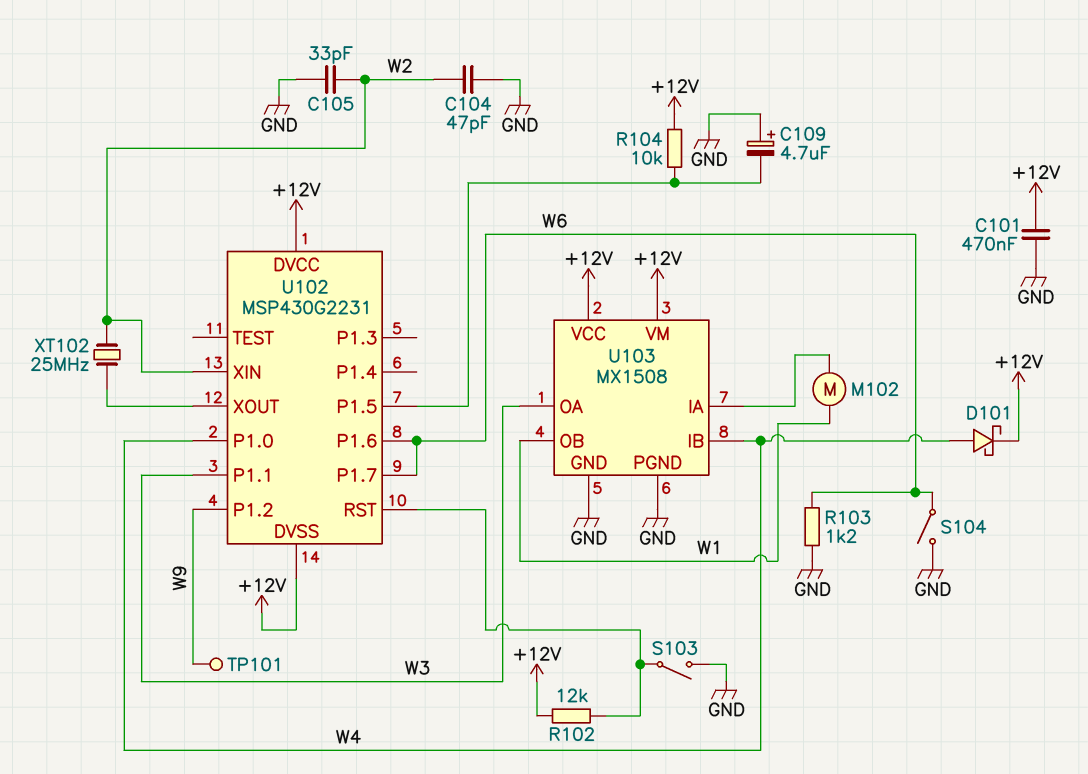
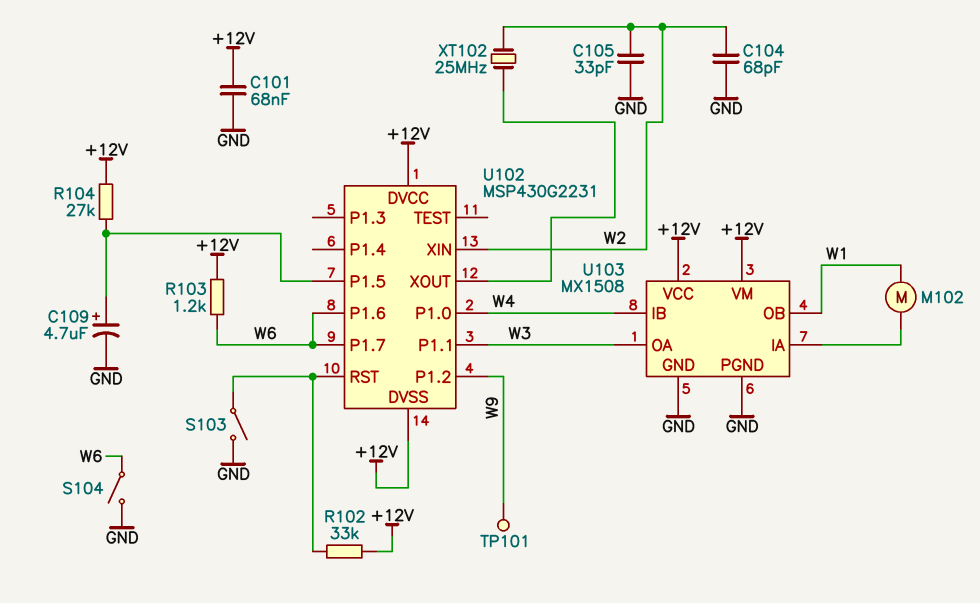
C101: 470nF (+12V, GND) -> 68nF (+12V, GND)
C104: 47pF (GND, W2) -> 68pF (GND, W2)
C109: 4.7uF (plus GND, minus U102/P1.5) -> 4.7uF (plus U102/P1.5, minus GND)
D101: schottky (A W4, K +12V) -> none
R102: 12k (+12V, U102/RST) -> 33k (+12V, U102/RST)
R103: 1.2k (GND, W6) -> 1.2k (+12V, W6)
R104: 10k (+12V, U102/P1.5) -> 27k (+12V, U102/P1.5)

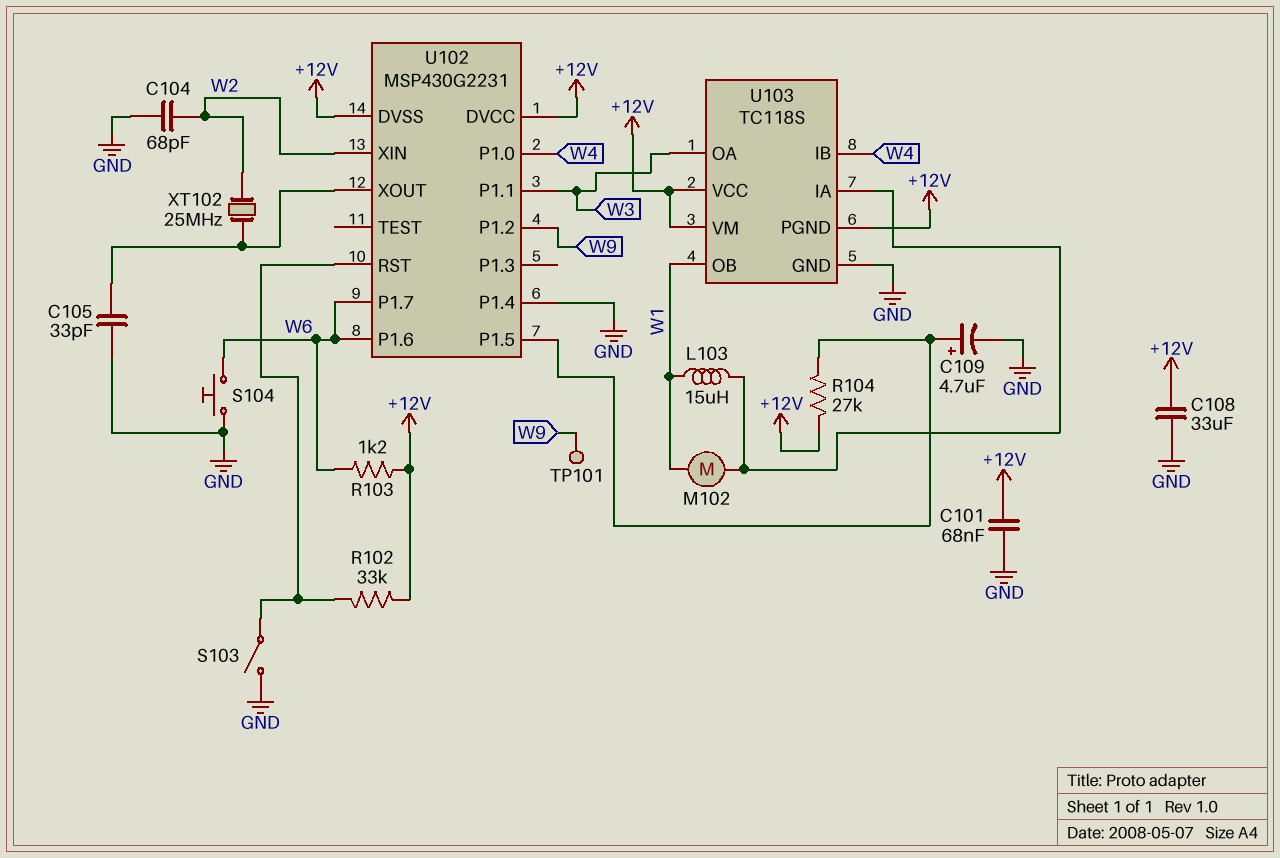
C105: 33pF (GND, W2) -> 33pF (GND, U102/XOUT)
C108: none -> 33uF (+12V, GND)
L103: none -> 15uH (U103/IA, W1)
S104: switch (GND, W6) -> button (GND, W6)
U102 pin P1.4: none -> GND
U103: MX1508 -> TC118S
U103 pin PGND: GND -> +12V

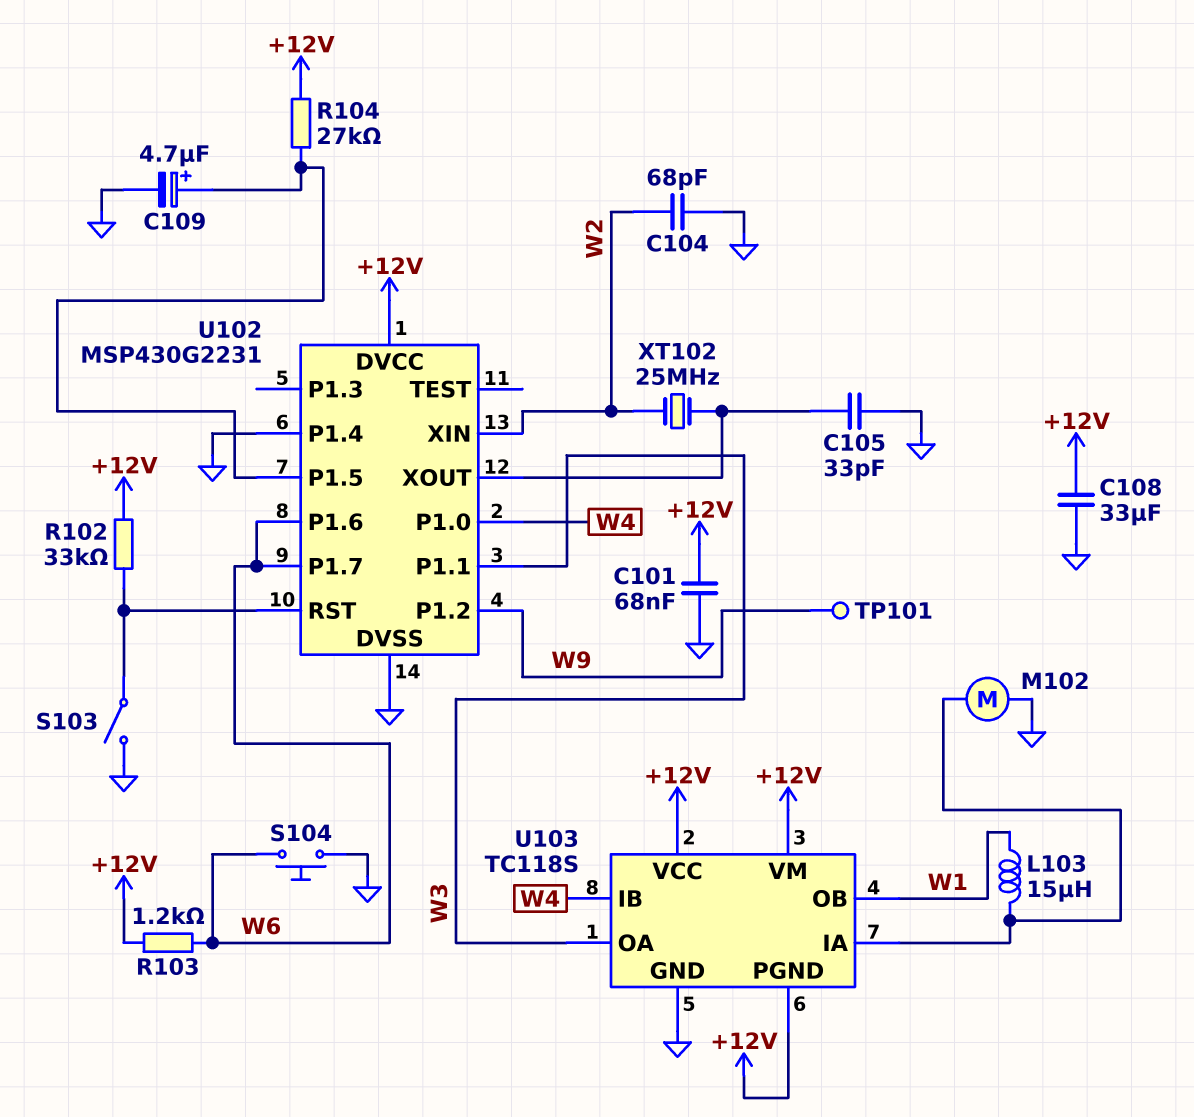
M102: motor (U103/IA, W1) -> motor (GND, U103/IA)
U102 pin DVSS: +12V -> GND

